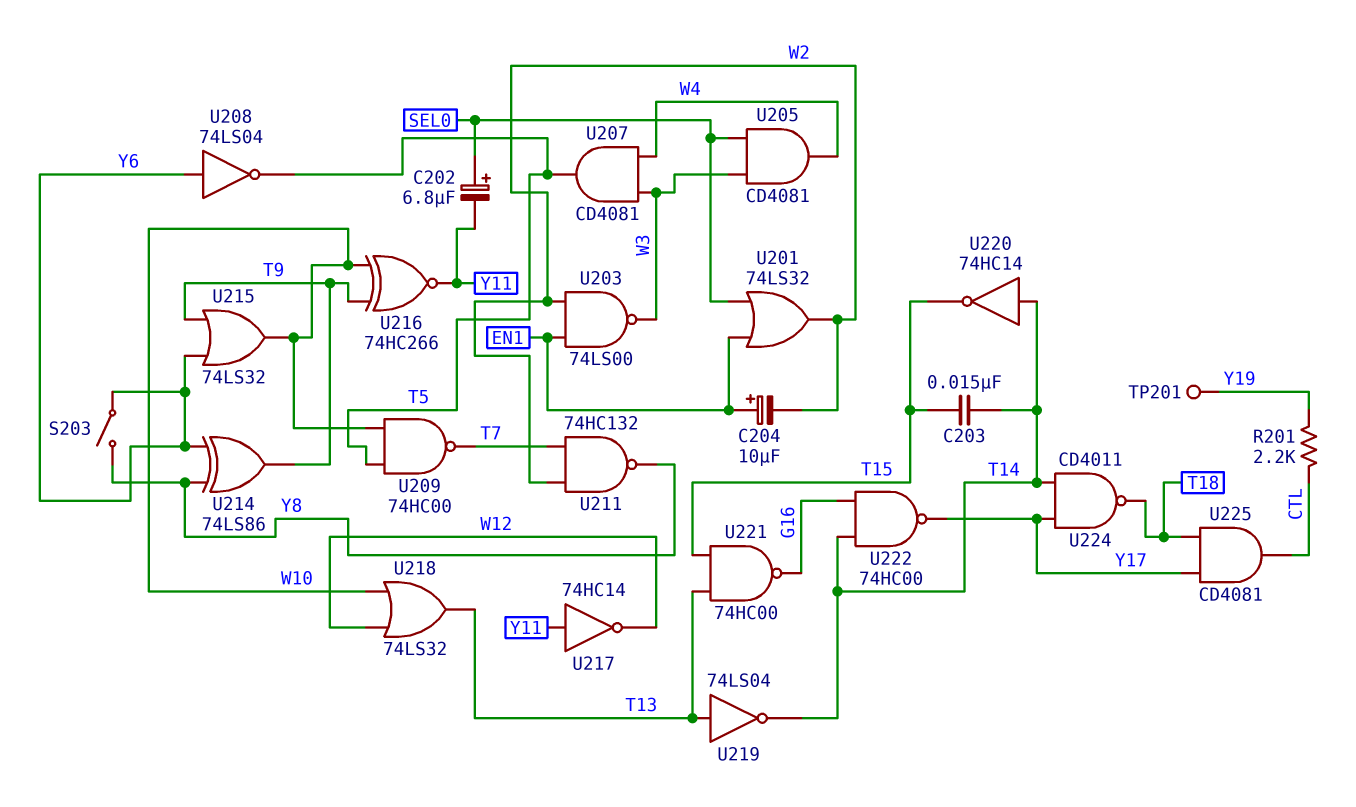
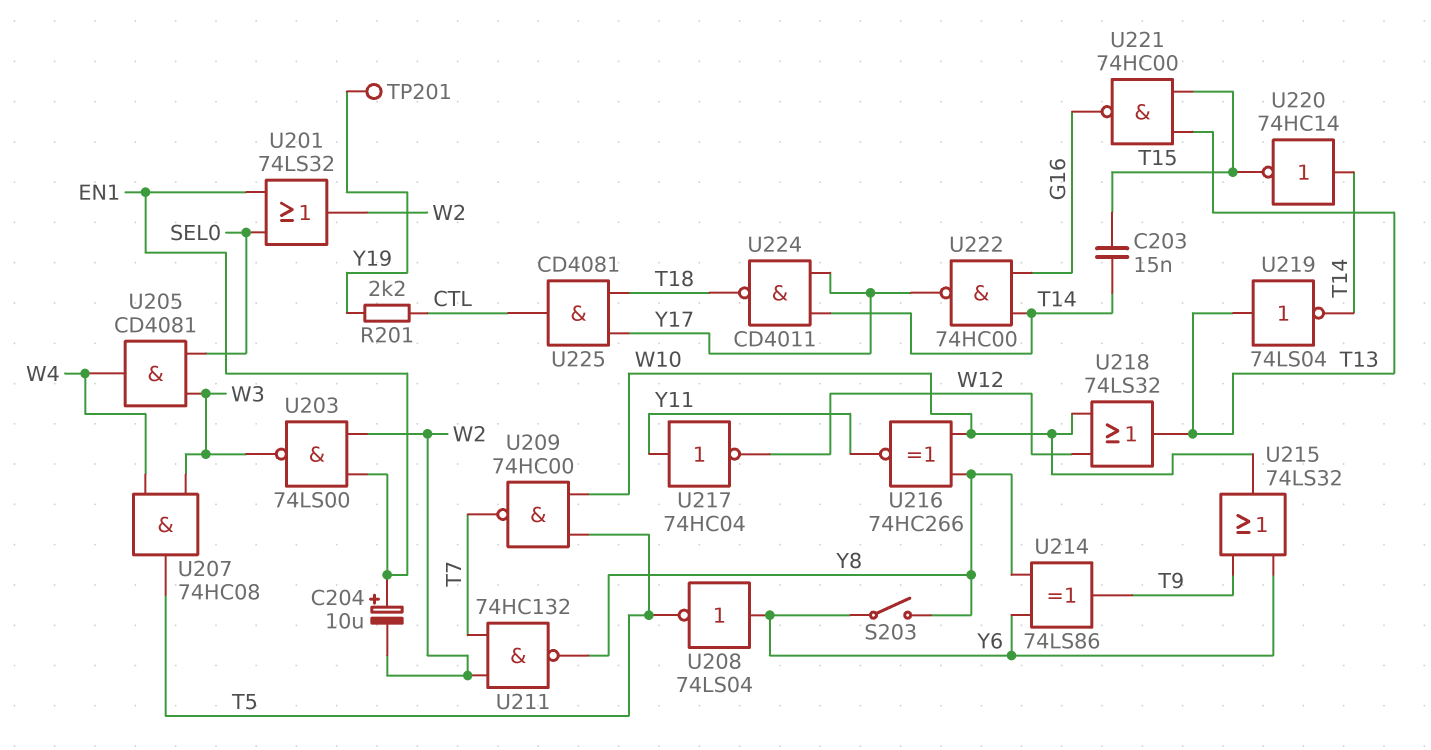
C202: 6.8uF (plus SEL0, minus Y11) -> none
U207: AND CD4081 (in W3, in W4, out T5) -> AND 74HC08 (in W3, in W4, out T5)
U216: XNOR 74HC266 (in T9, in W10, out Y11) -> XNOR 74HC266 (in W10, in Y8, out Y11)
U217: NOT 74HC14 (in Y11, out W12) -> NOT 74HC04 (in Y11, out W12)

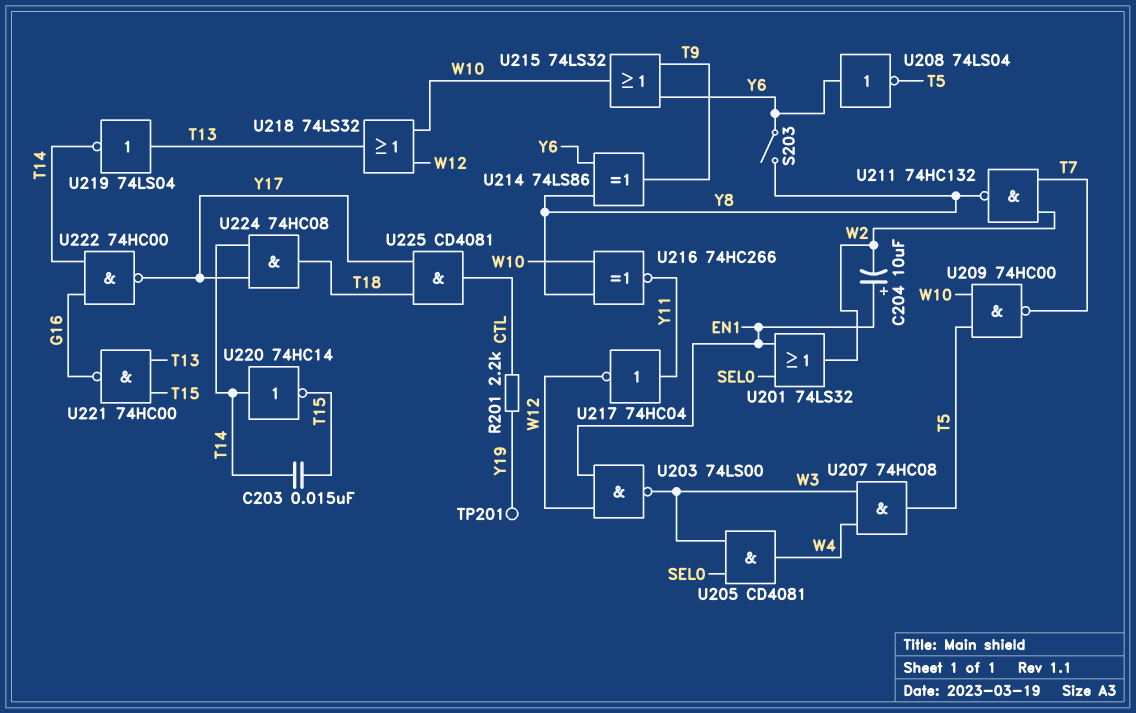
U203: NAND 74LS00 (in EN1, in W2, out W3) -> NAND 74LS00 (in EN1, in W12, out W3)
U224: NAND CD4011 (in T14, in Y17, out T18) -> AND 74HC08 (in T14, in Y17, out T18)

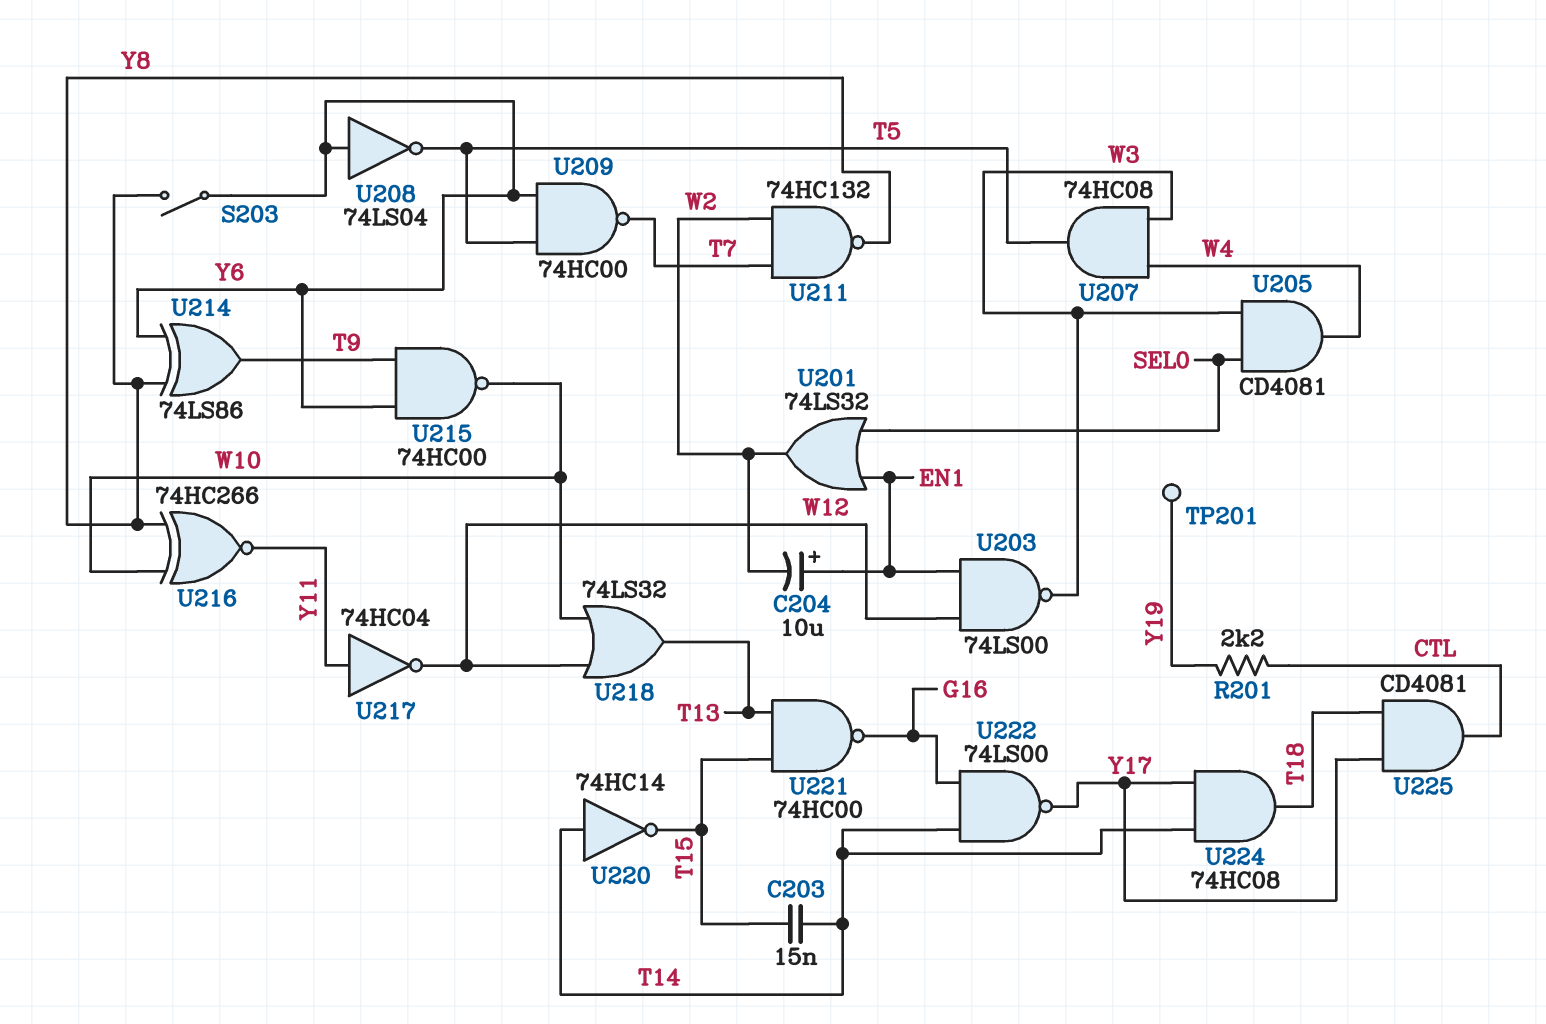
U209: NAND 74HC00 (in T5, in W10, out T7) -> NAND 74HC00 (in T5, in Y6, out T7)
U215: OR 74LS32 (in T9, in Y6, out W10) -> NAND 74HC00 (in T9, in Y6, out W10)
U219: NOT 74LS04 (in T13, out T14) -> none
U222: NAND 74HC00 (in G16, in T14, out Y17) -> NAND 74LS00 (in G16, in T14, out Y17)

